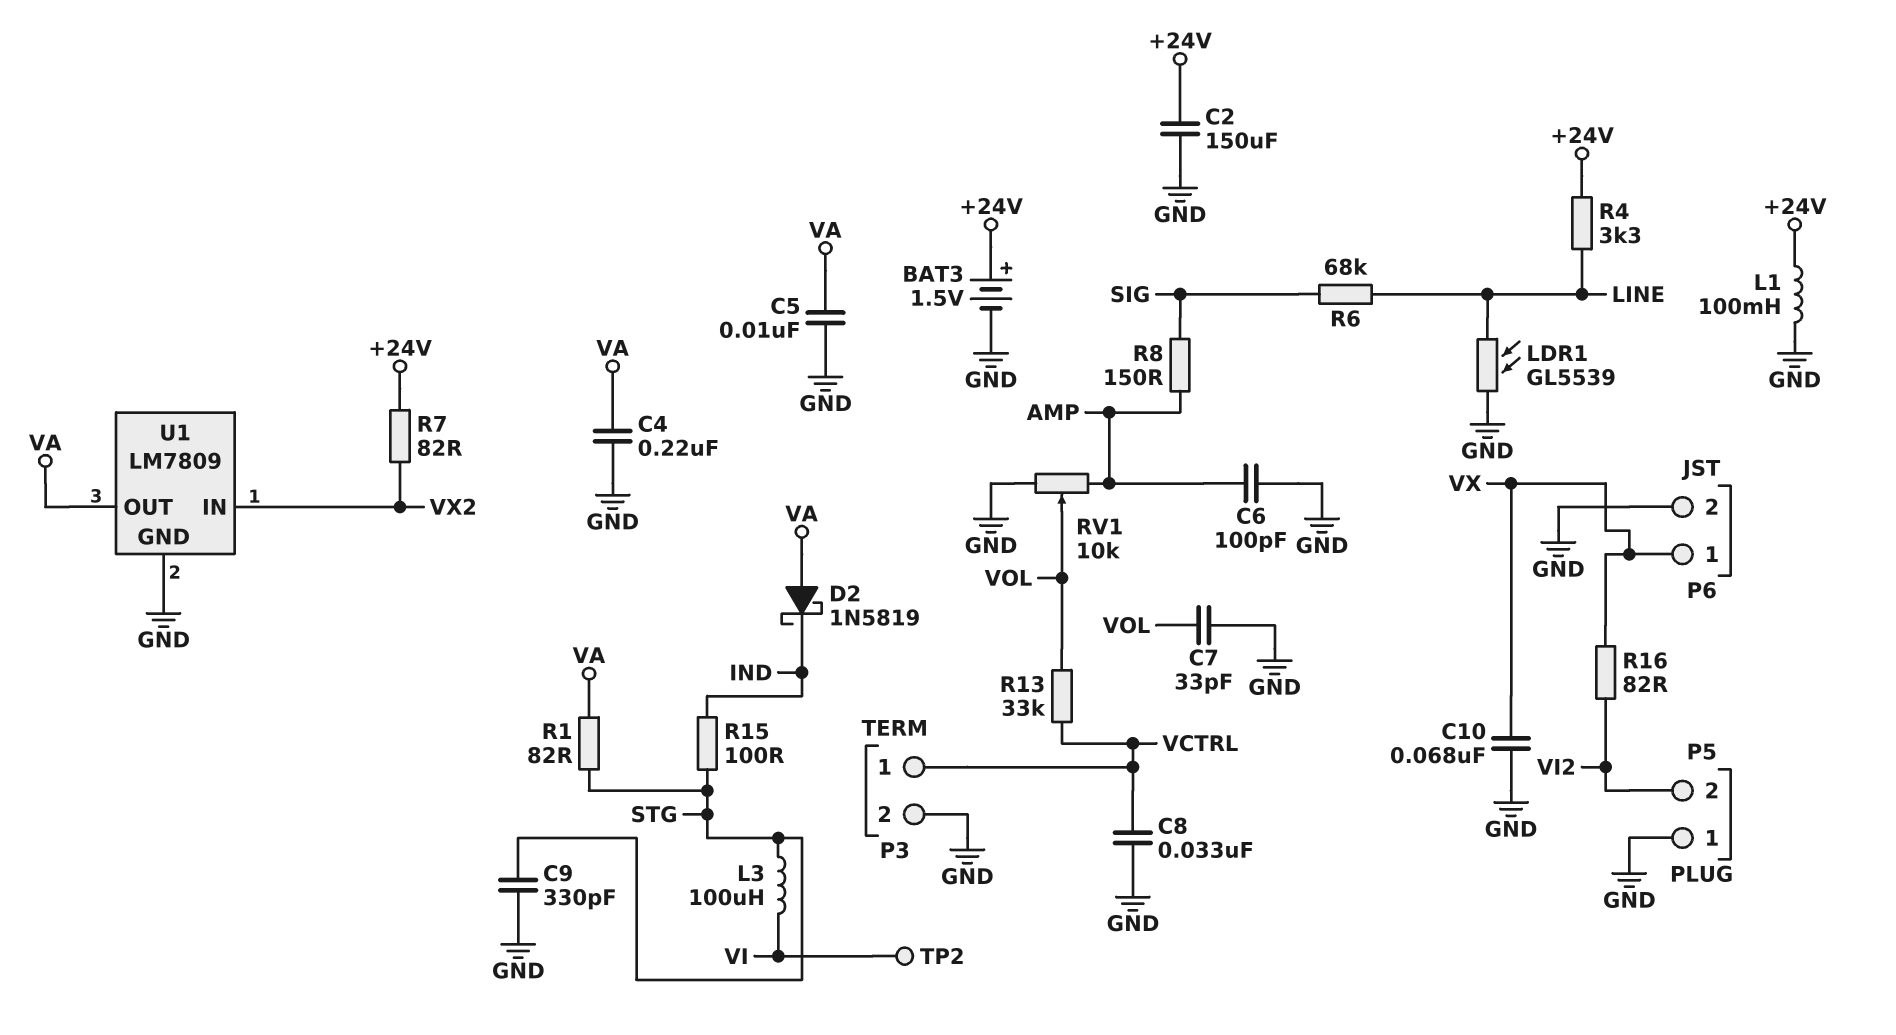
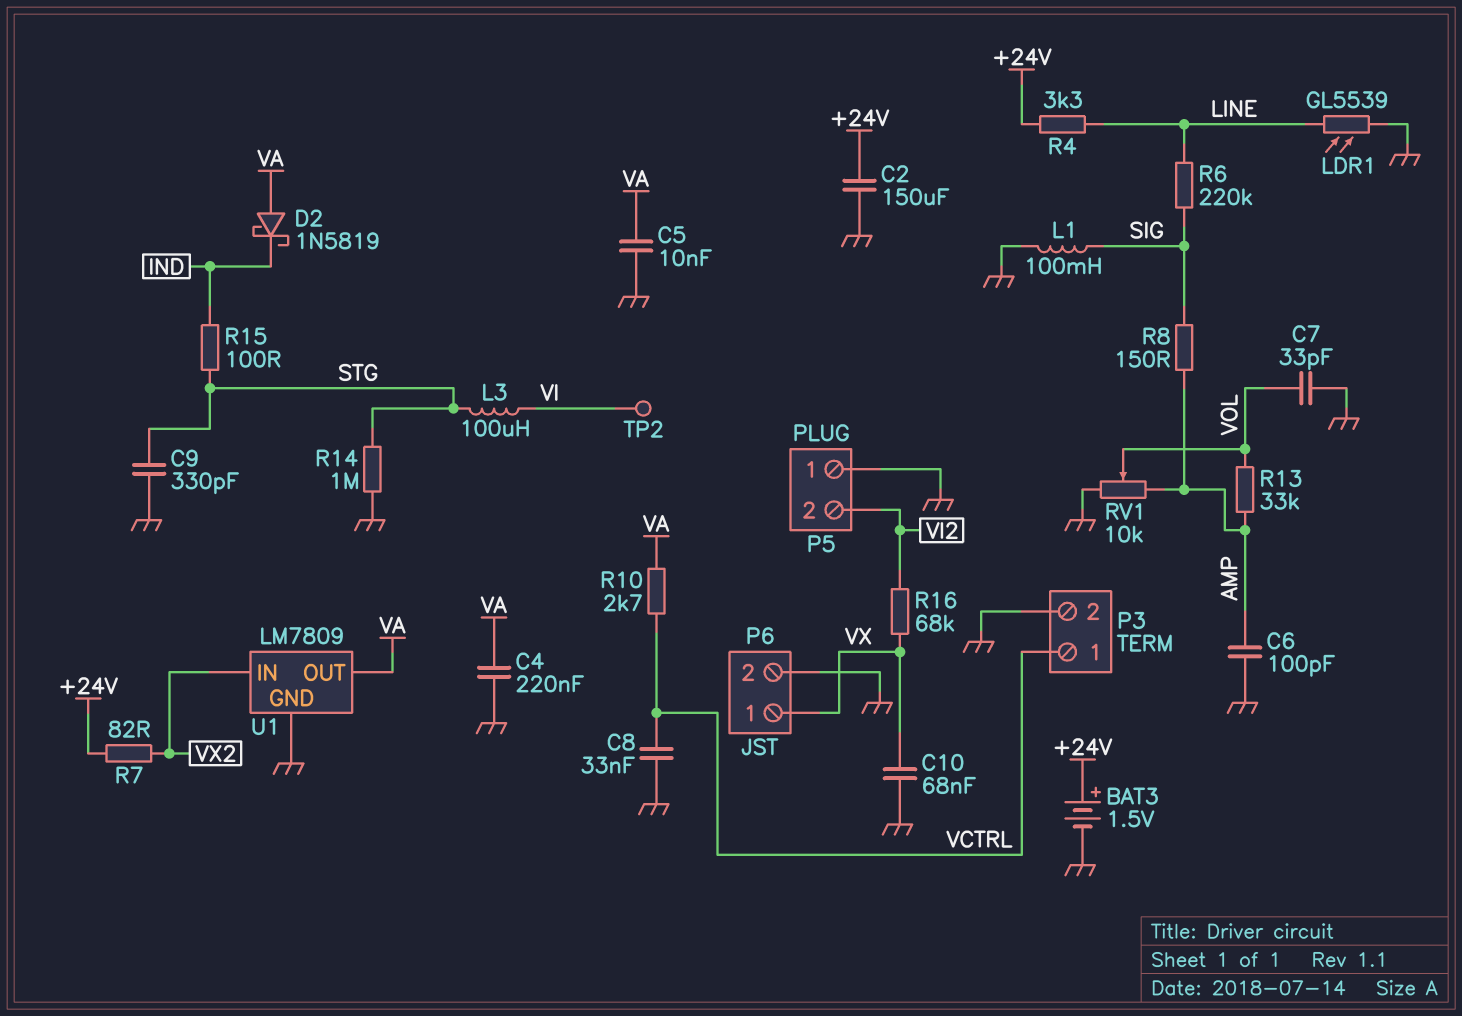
L1: 100mH (+24V, GND) -> 100mH (GND, SIG)
R1: 82 (STG, VA) -> none
R6: 68k (LINE, SIG) -> 220k (LINE, SIG)
R10: none -> 2.7k (VA, VCTRL)
R13: 33k (VCTRL, VOL) -> 33k (AMP, VOL)
R14: none -> 1M (GND, STG)
R16: 82 (VI2, VX) -> 68k (VI2, VX)

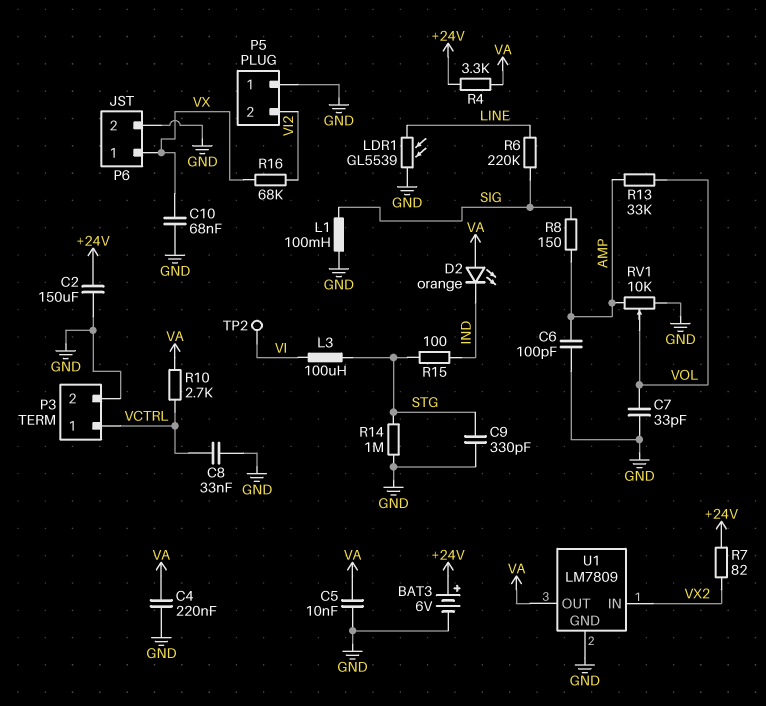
BAT3: 1.5V (plus +24V, minus GND) -> 6V (plus +24V, minus GND)
D2: schottky 1N5819 (A VA, K IND) -> LED orange (A VA, K IND)
R4: 3.3k (+24V, LINE) -> 3.3k (+24V, VA)

